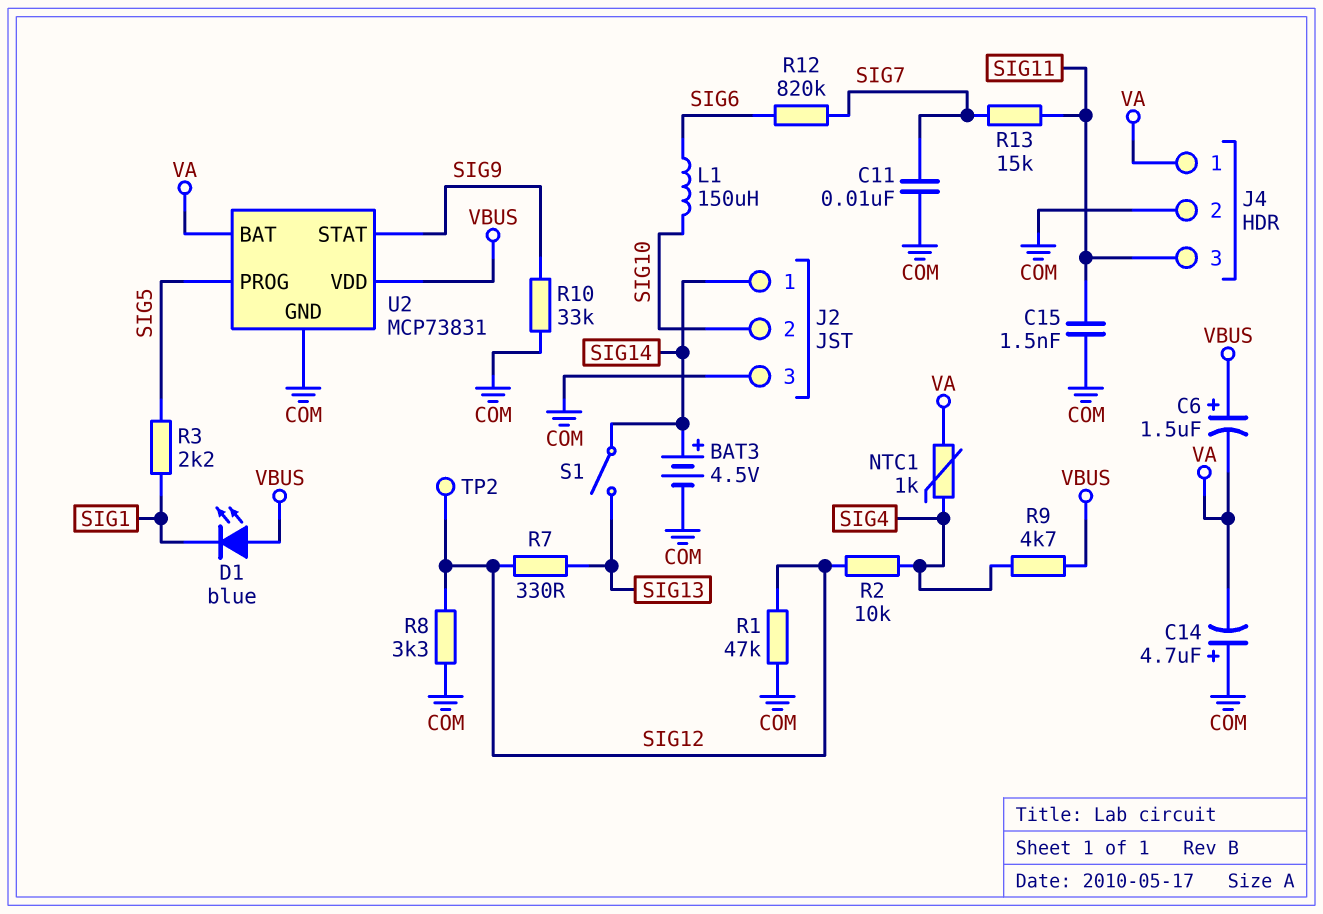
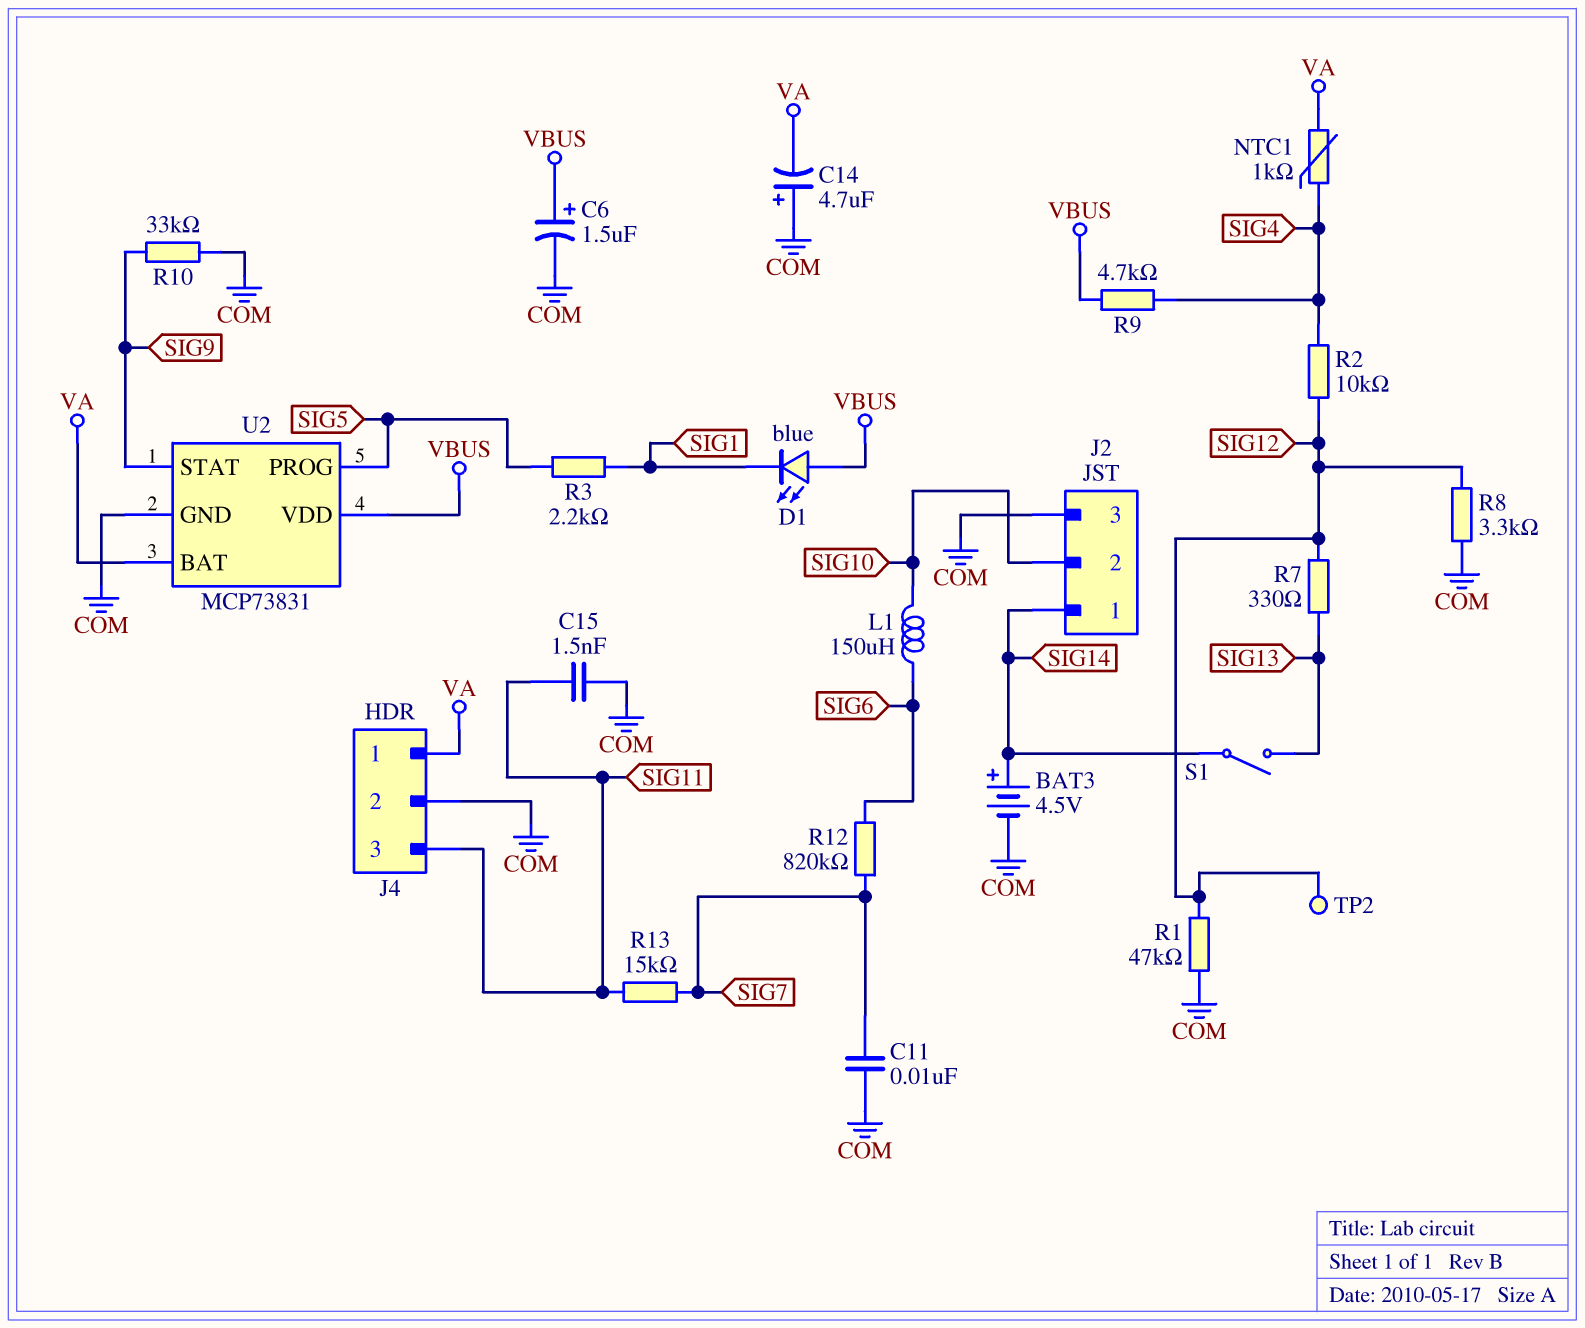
C6: 1.5uF (plus VBUS, minus VA) -> 1.5uF (plus VBUS, minus COM)

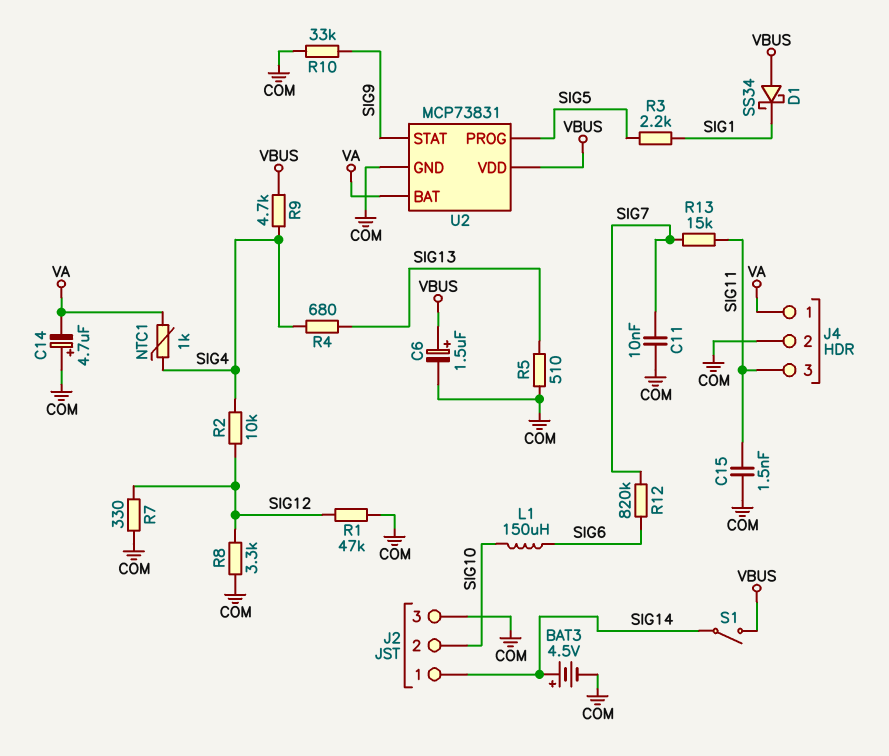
D1: LED blue (A VBUS, K SIG1) -> schottky SS34 (A VBUS, K SIG1)
R4: none -> 680 (SIG4, SIG13)
R5: none -> 510 (COM, SIG13)
R7: 330 (SIG12, SIG13) -> 330 (COM, SIG12)
S1: switch (SIG13, SIG14) -> switch (SIG14, VBUS)
TP2: test point (SIG12) -> none

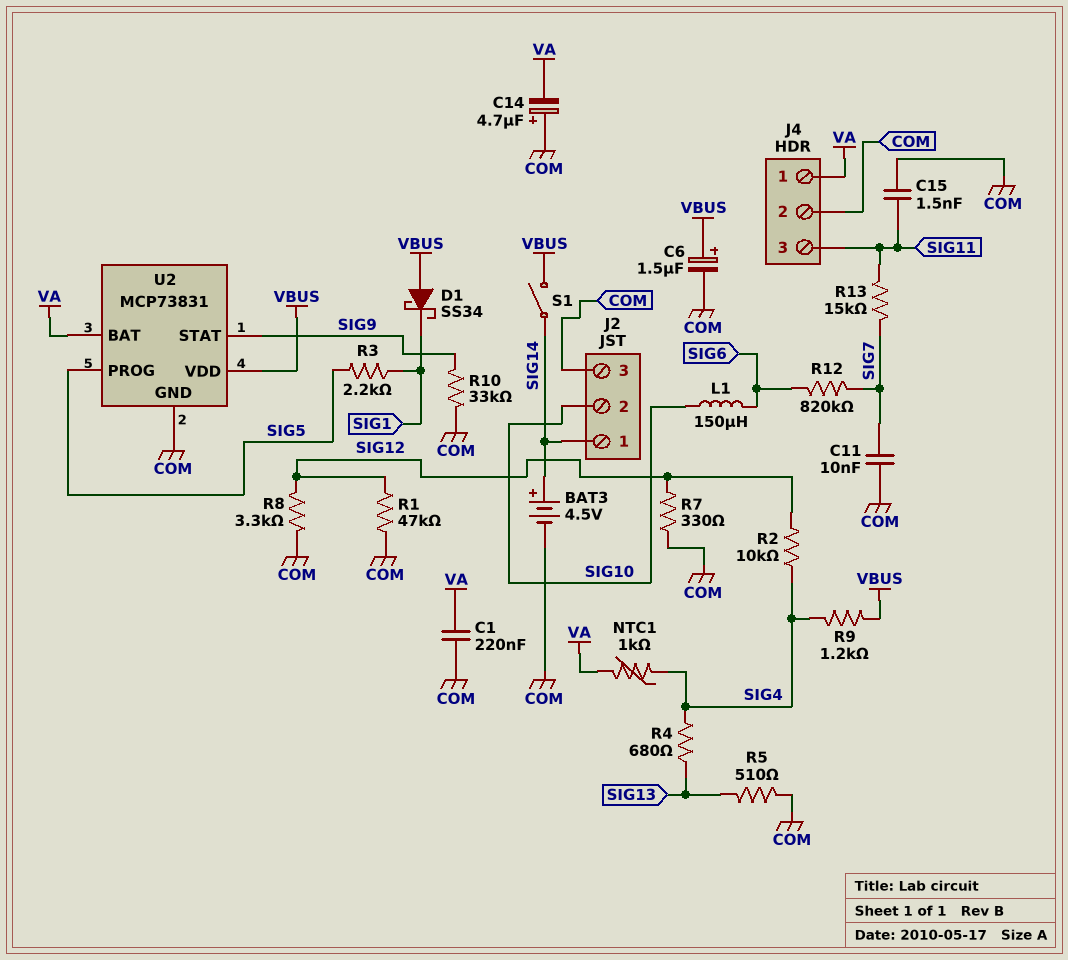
C1: none -> 220nF (COM, VA)
R9: 4.7k (SIG4, VBUS) -> 1.2k (SIG4, VBUS)

